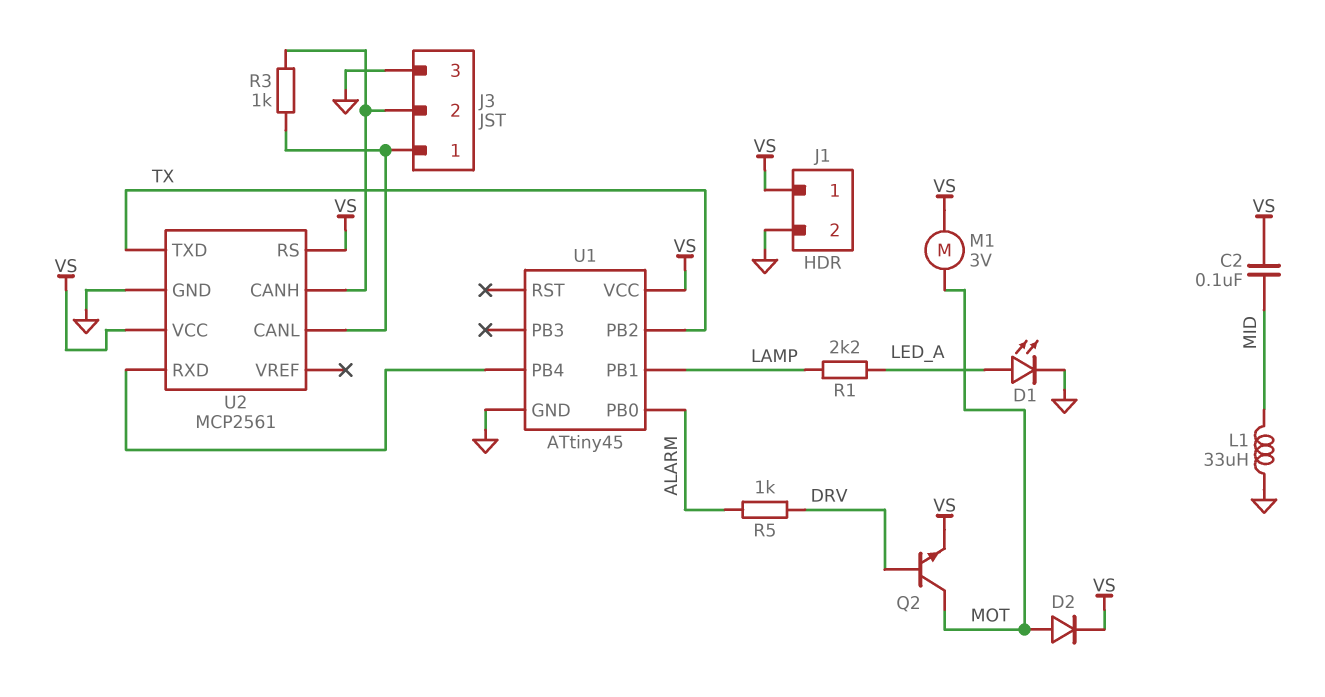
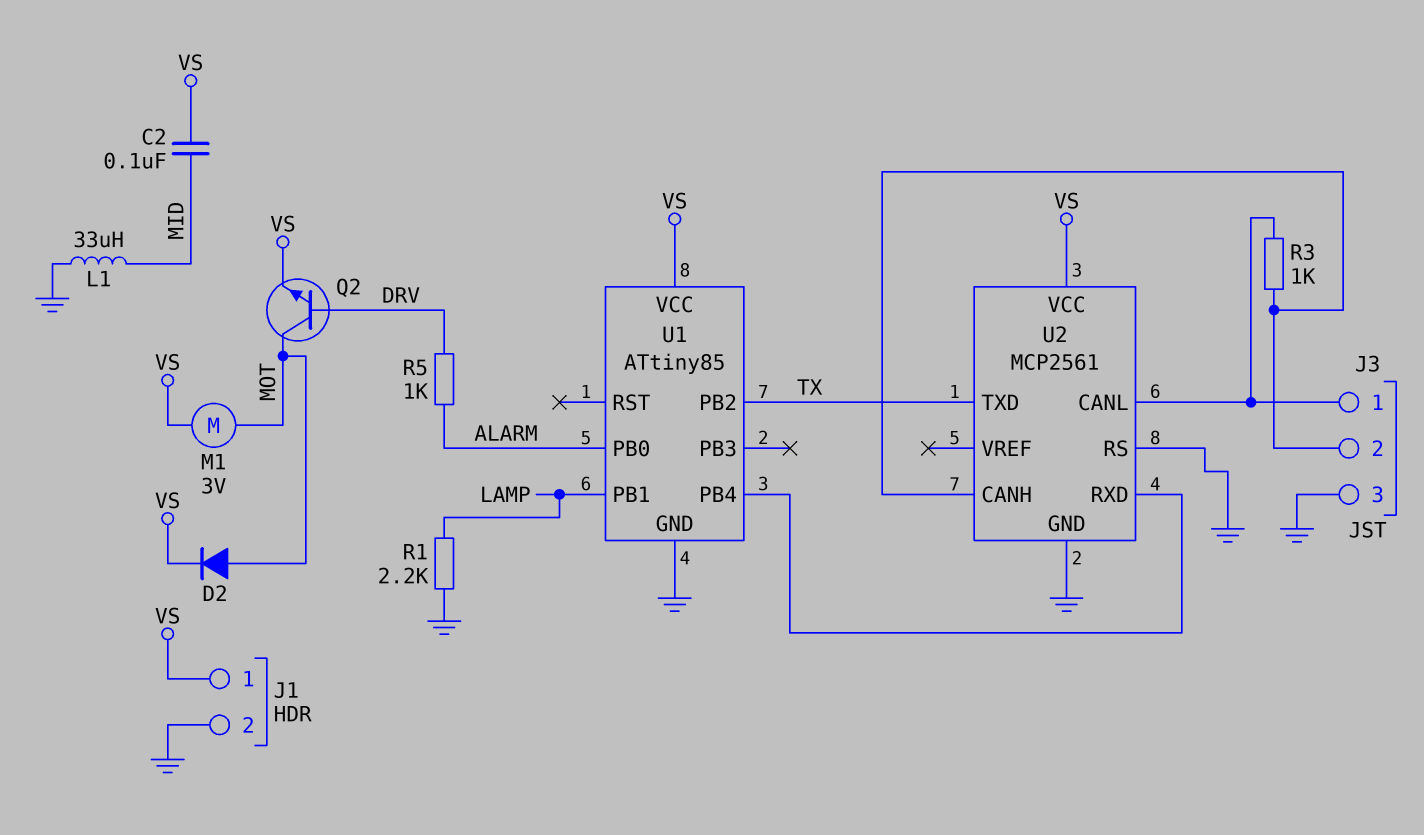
D1: LED (A LED_A, K GND) -> none
R1: 2.2k (LAMP, LED_A) -> 2.2k (GND, LAMP)
U1: ATtiny45 -> ATtiny85
U2 pin RS: VS -> GND

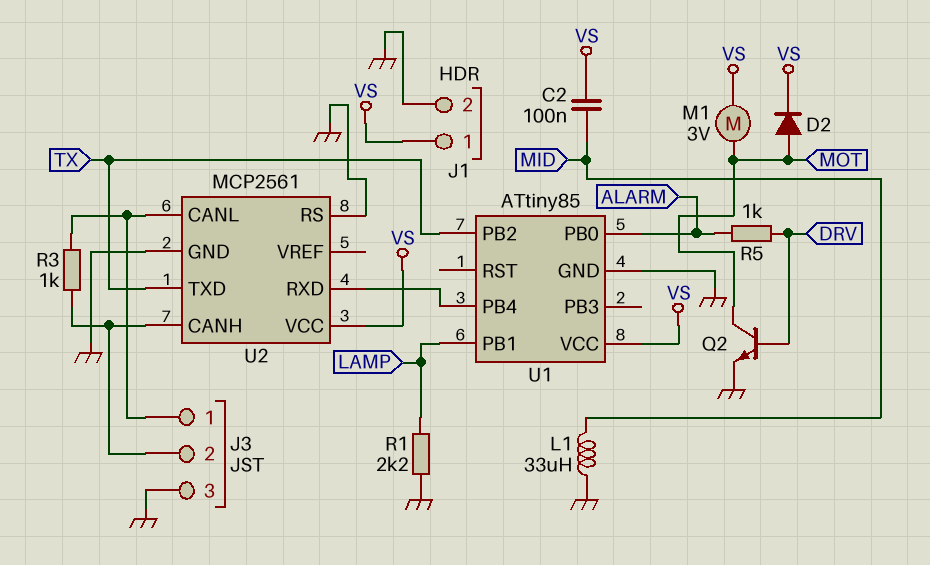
Q2: NPN (B DRV, C MOT, E VS) -> NPN (B DRV, C MOT, E GND)

